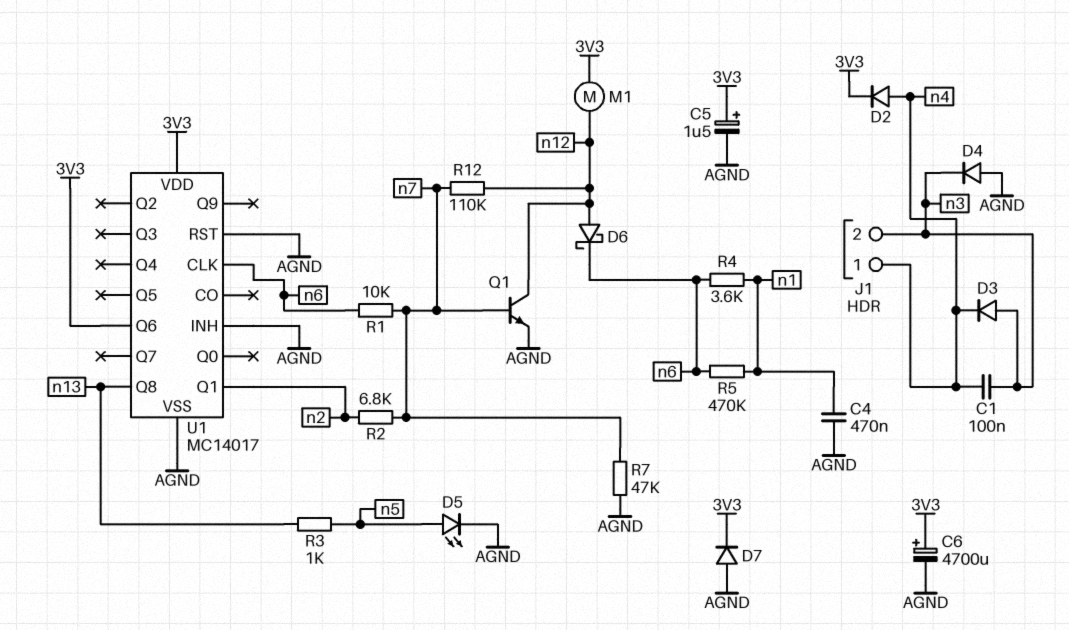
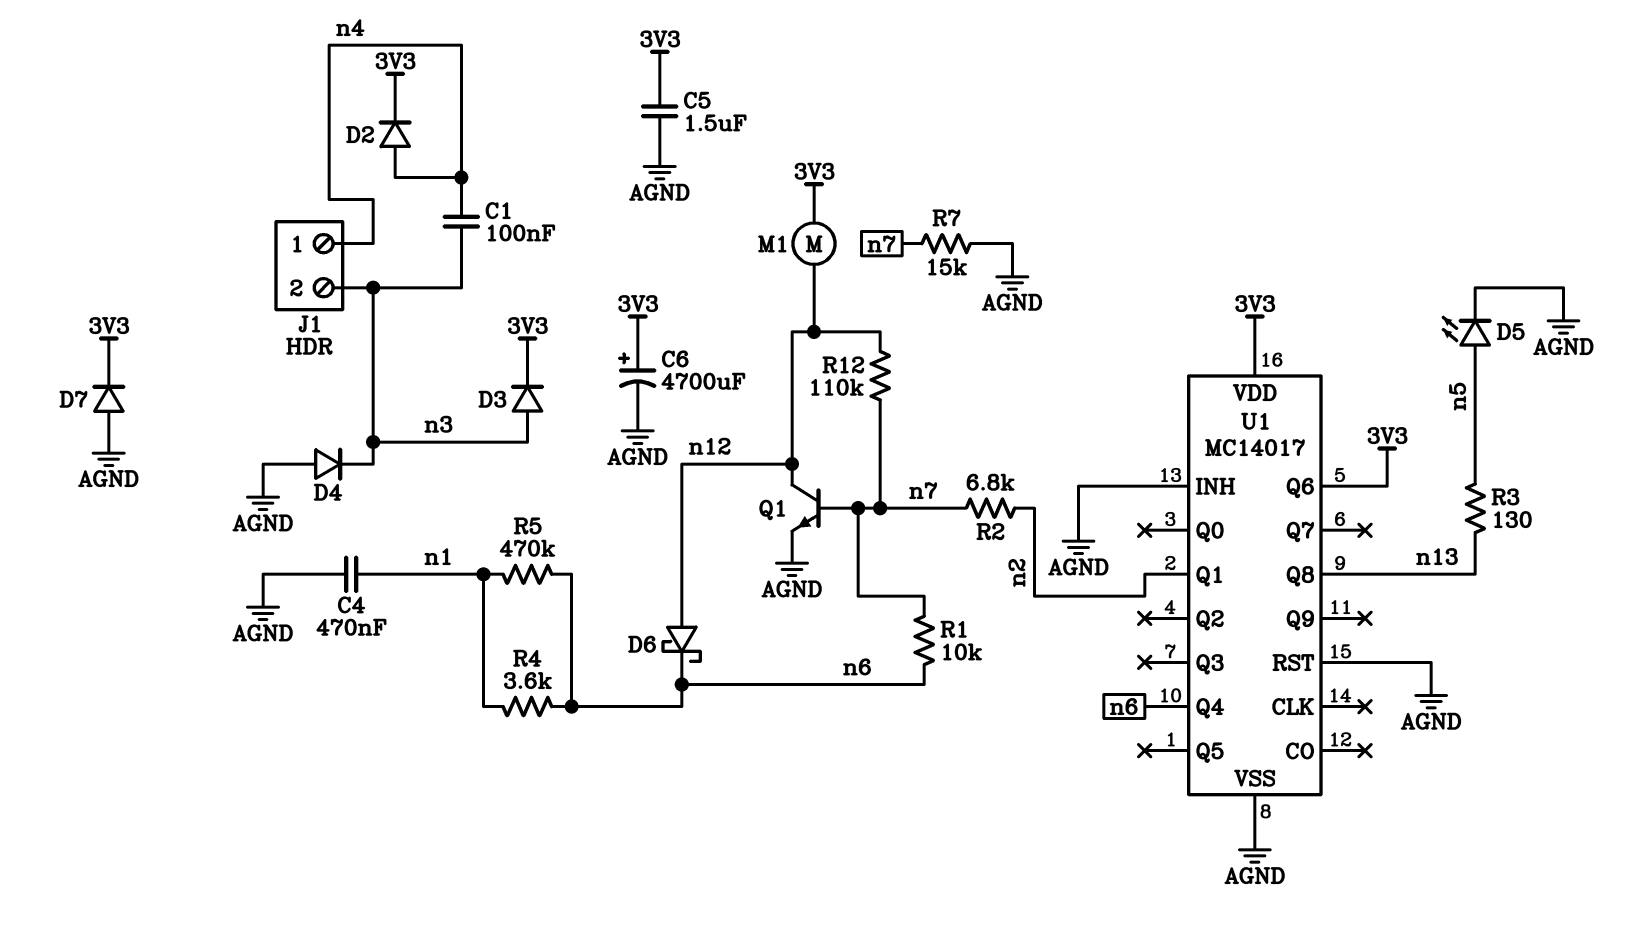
C5: 1.5uF (plus 3V3, minus AGND) -> 1.5uF (3V3, AGND)
D3: diode (A n3, K n4) -> diode (A n3, K 3V3)
R3: 1k (n5, n13) -> 130 (n5, n13)
R7: 47k (AGND, n7) -> 15k (AGND, n7)
U1 pin CLK: n6 -> none
U1 pin Q4: none -> n6

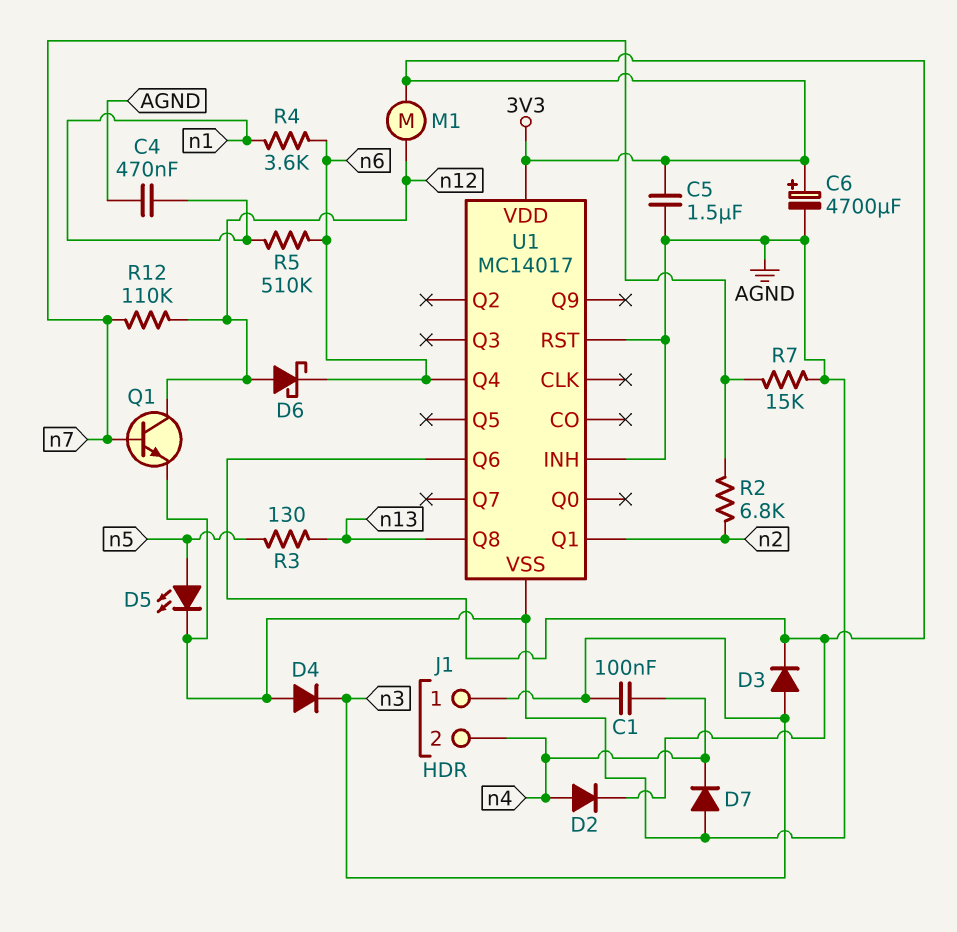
D7: diode (A AGND, K 3V3) -> diode (A AGND, K n4)
J1 pin 1: n4 -> n3
J1 pin 2: n3 -> n4
R1: 10k (n6, n7) -> none
R5: 470k (n1, n6) -> 510k (n1, n6)

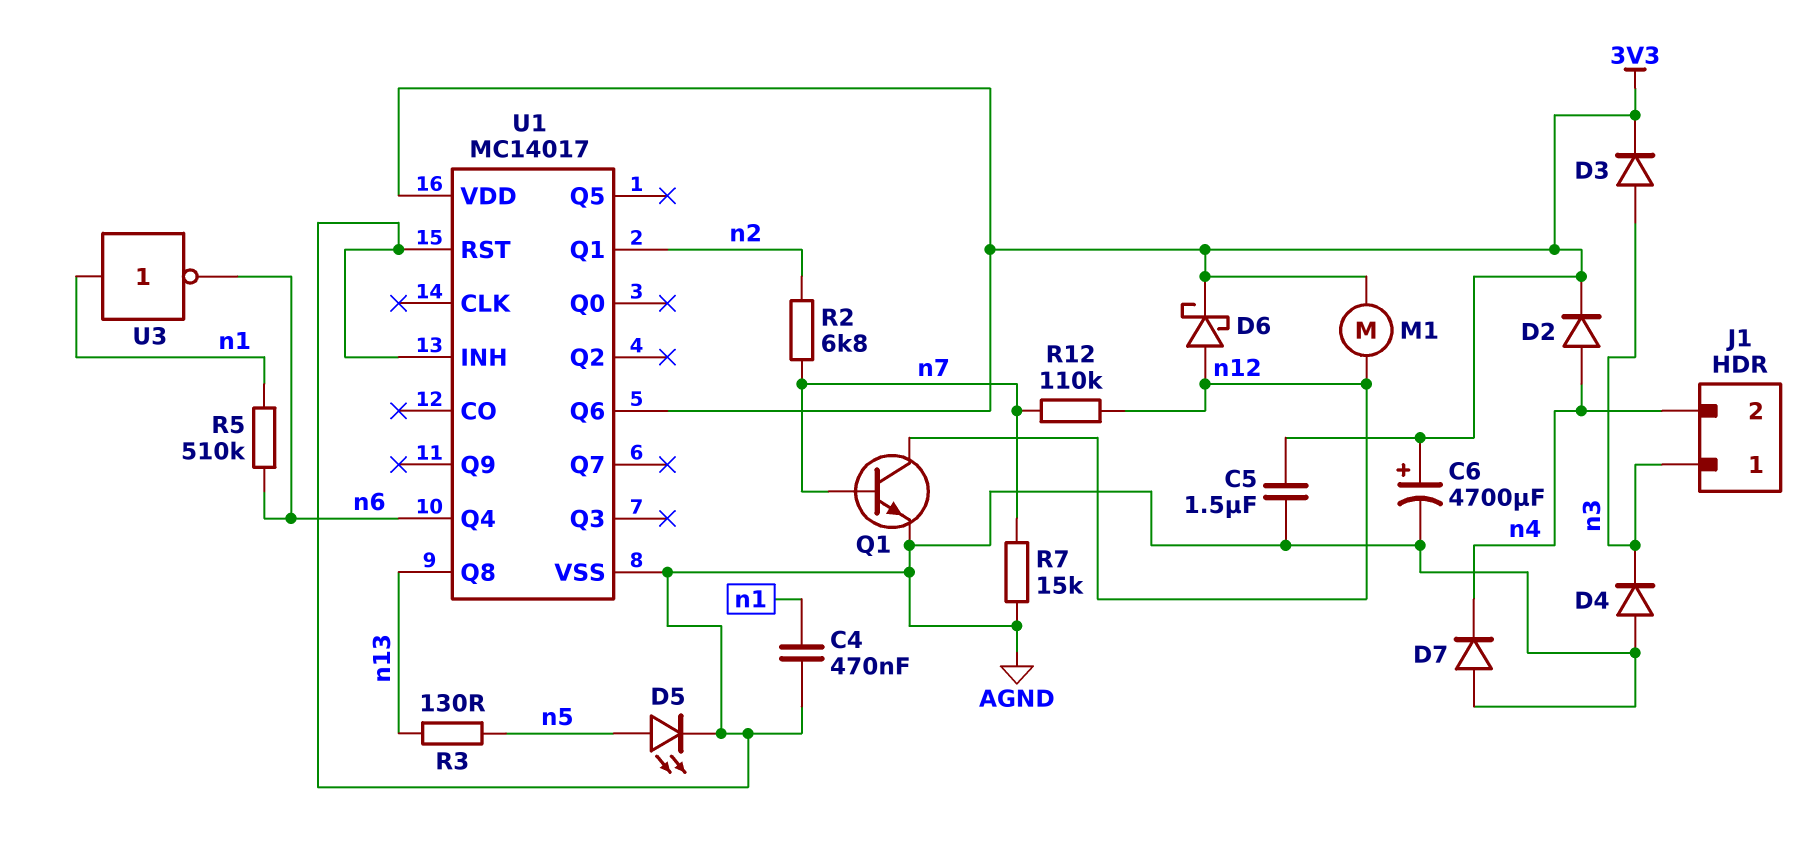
C1: 100nF (n3, n4) -> none
D6: schottky (A n12, K n6) -> schottky (A n12, K 3V3)
R4: 3.6k (n1, n6) -> none
U3: none -> NOT (in n1, out n6)

